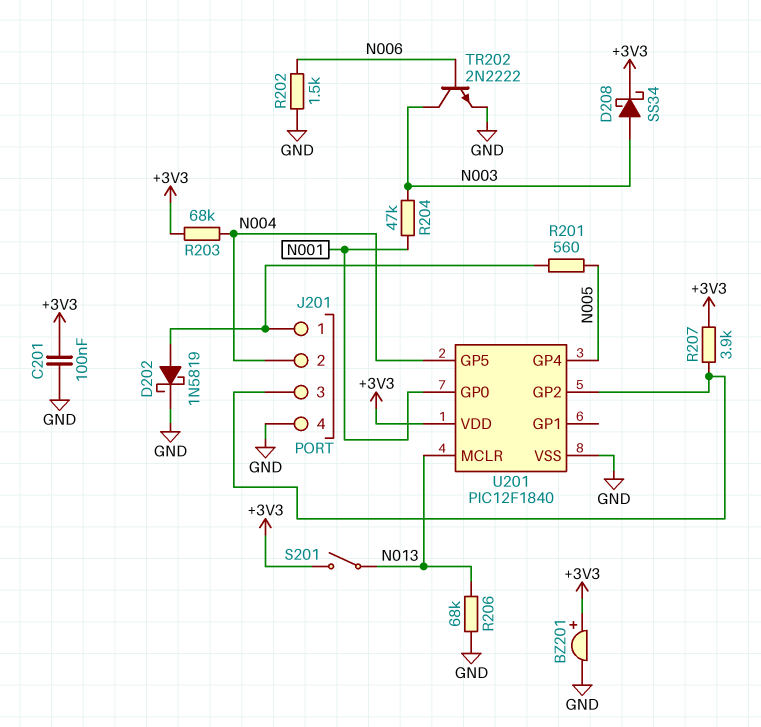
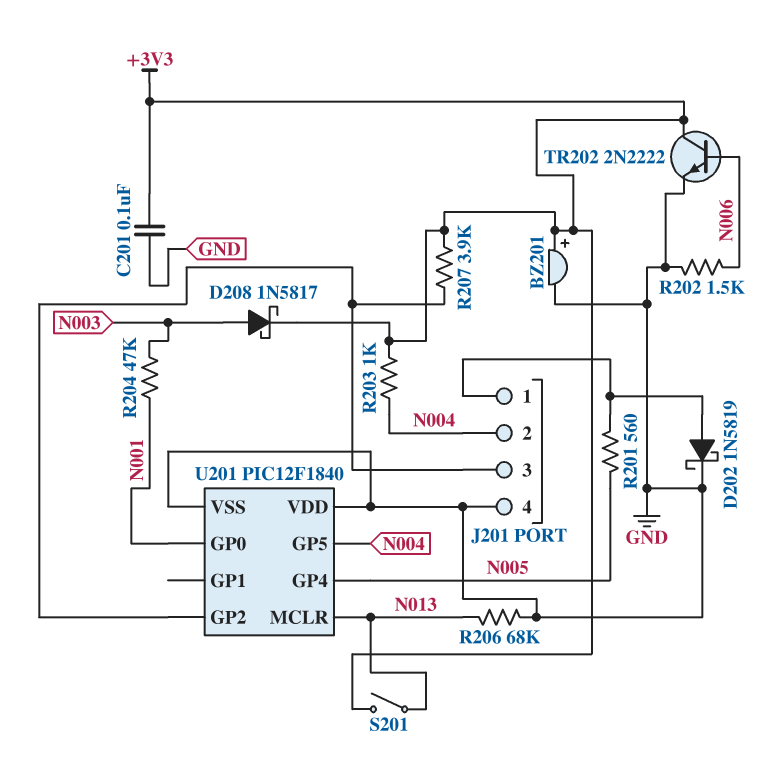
D208: schottky SS34 (A N003, K +3V3) -> schottky 1N5817 (A N003, K +3V3)
R203: 68k (+3V3, N004) -> 1k (+3V3, N004)
TR202: NPN 2N2222 (B N006, C N003, E GND) -> NPN 2N2222 (B N006, C +3V3, E GND)
U201 pin VDD: +3V3 -> GND

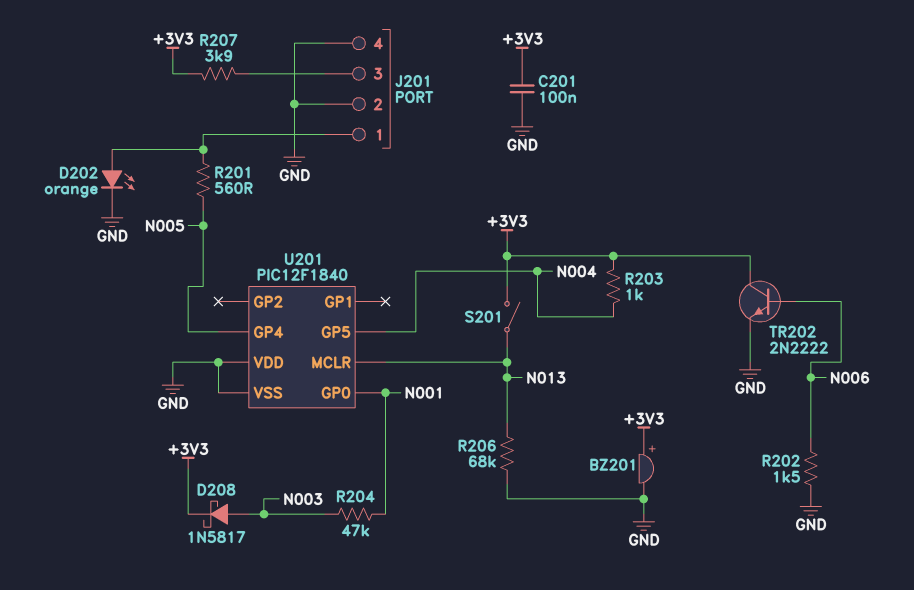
D202: schottky 1N5819 (A J201/1, K GND) -> LED orange (A J201/1, K GND)
J201 pin 2: N004 -> GND
U201 pin GP2: J201/3 -> none

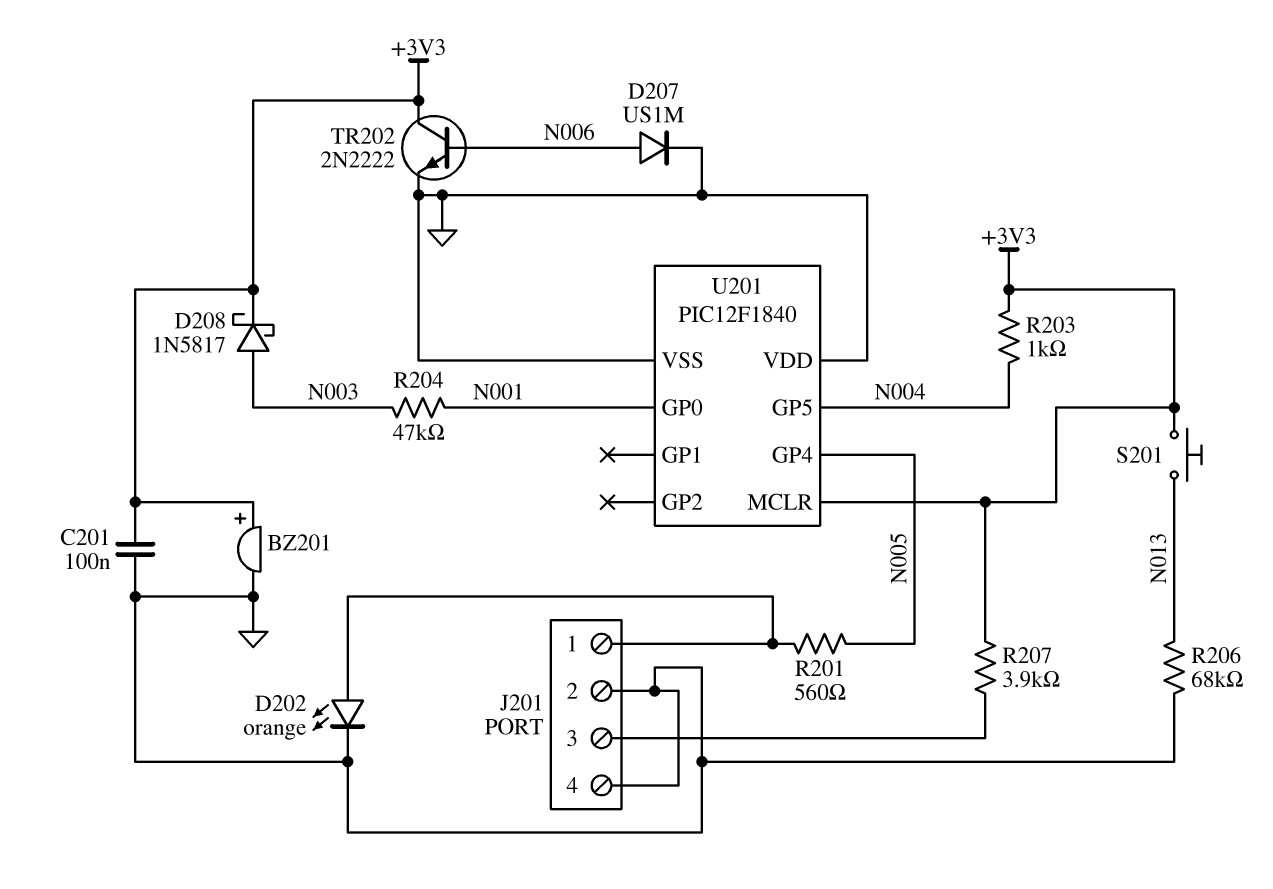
D207: none -> diode US1M (A N006, K GND)
R202: 1.5k (GND, N006) -> none
S201: switch (+3V3, N013) -> button (+3V3, N013)
U201 pin MCLR: N013 -> +3V3

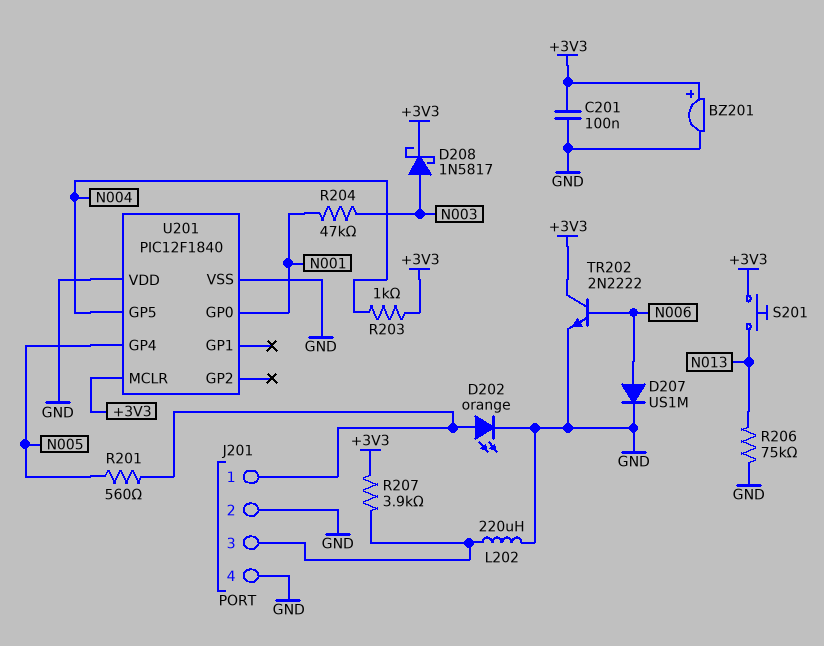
L202: none -> 220uH (GND, J201/3)
R206: 68k (GND, N013) -> 75k (GND, N013)

